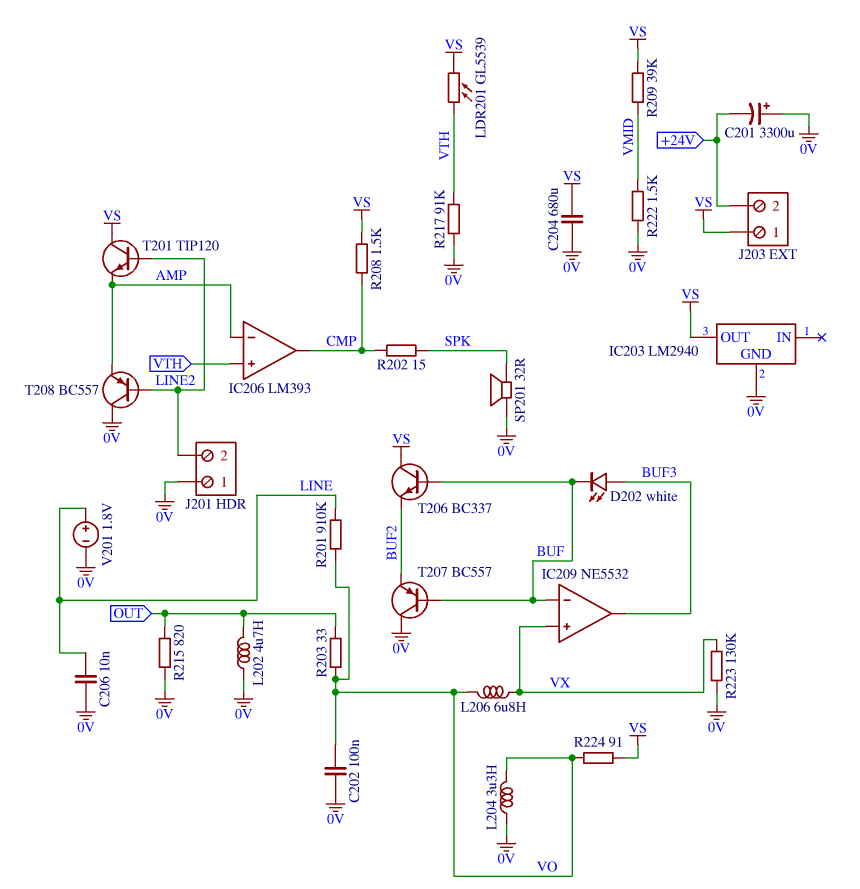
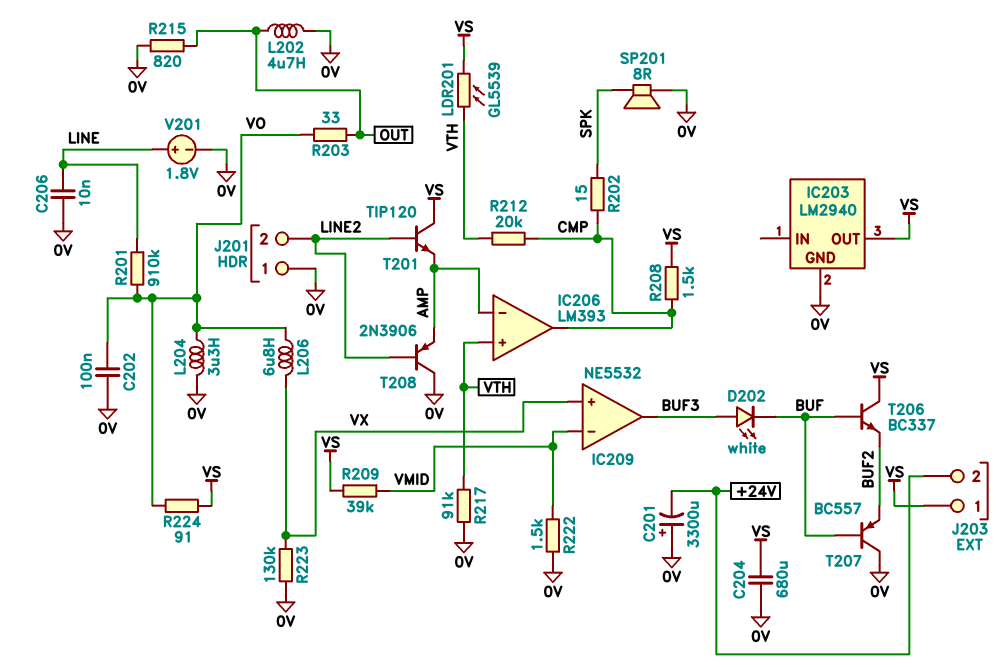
IC209 pin in-: BUF -> VMID
R212: none -> 20k (CMP, VTH)
SP201: speaker 32R (0V, SPK) -> speaker 8R (0V, SPK)
T208: PNP BC557 (B LINE2, C 0V, E AMP) -> PNP 2N3906 (B LINE2, C 0V, E AMP)

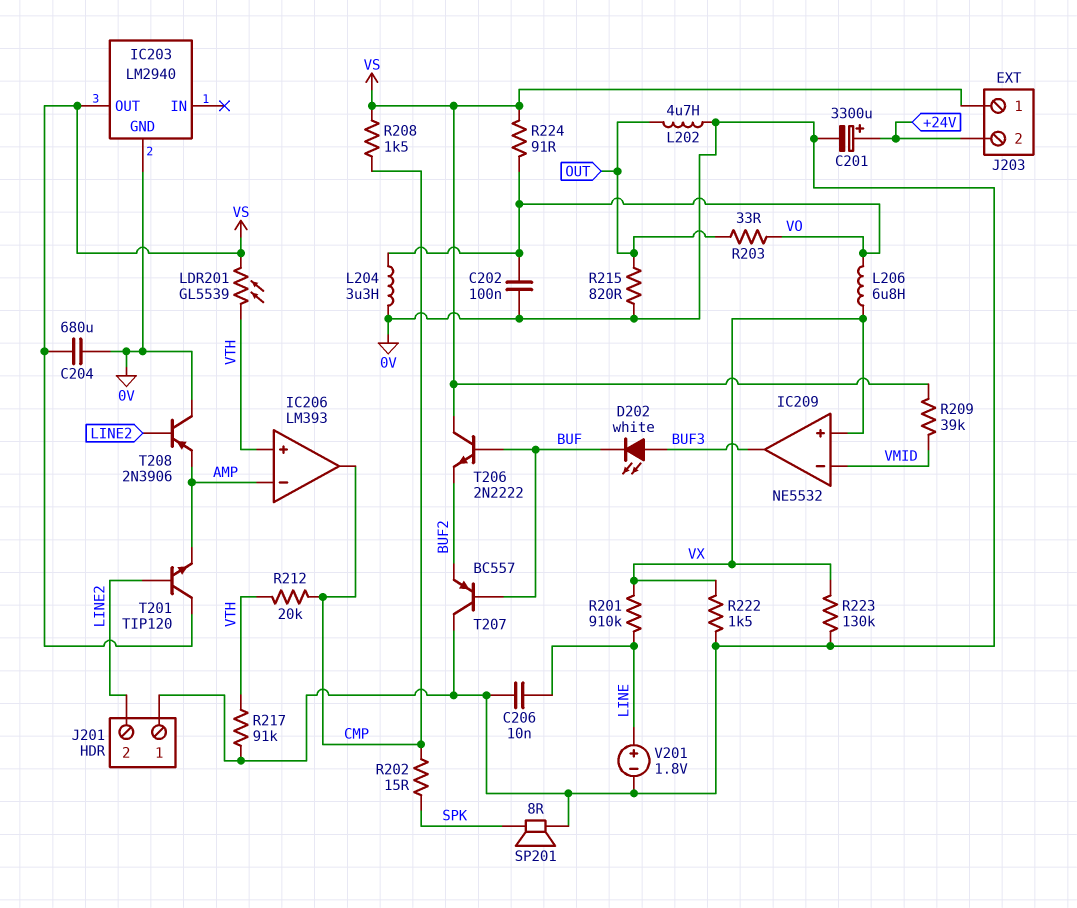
C201: 3300uF (plus 0V, minus +24V) -> 3300uF (plus +24V, minus 0V)
R201: 910k (LINE, VO) -> 910k (LINE, VX)
R222: 1.5k (0V, VMID) -> 1.5k (0V, VX)
T206: NPN BC337 (B BUF, C VS, E BUF2) -> NPN 2N2222 (B BUF, C VS, E BUF2)

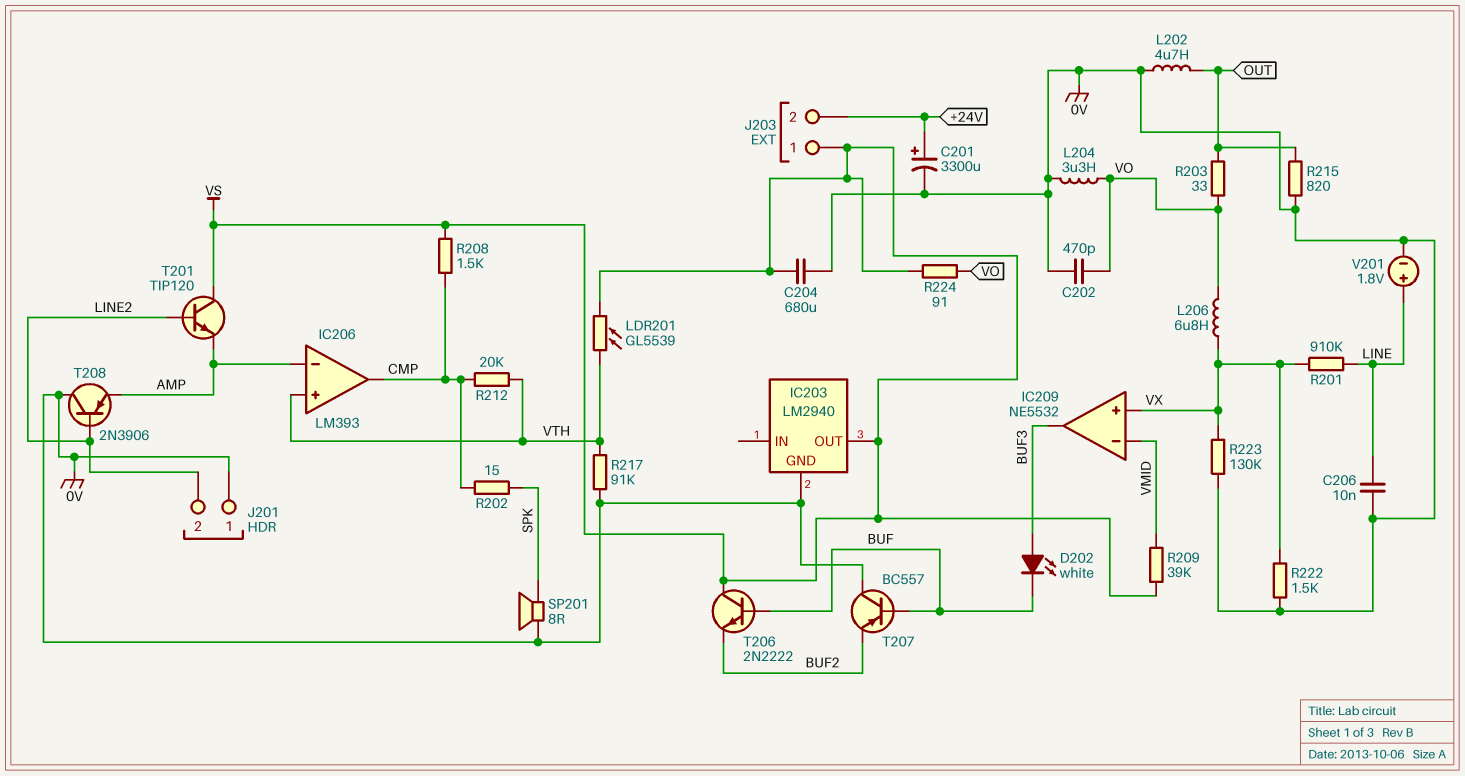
C202: 100nF (0V, VO) -> 470pF (0V, VO)

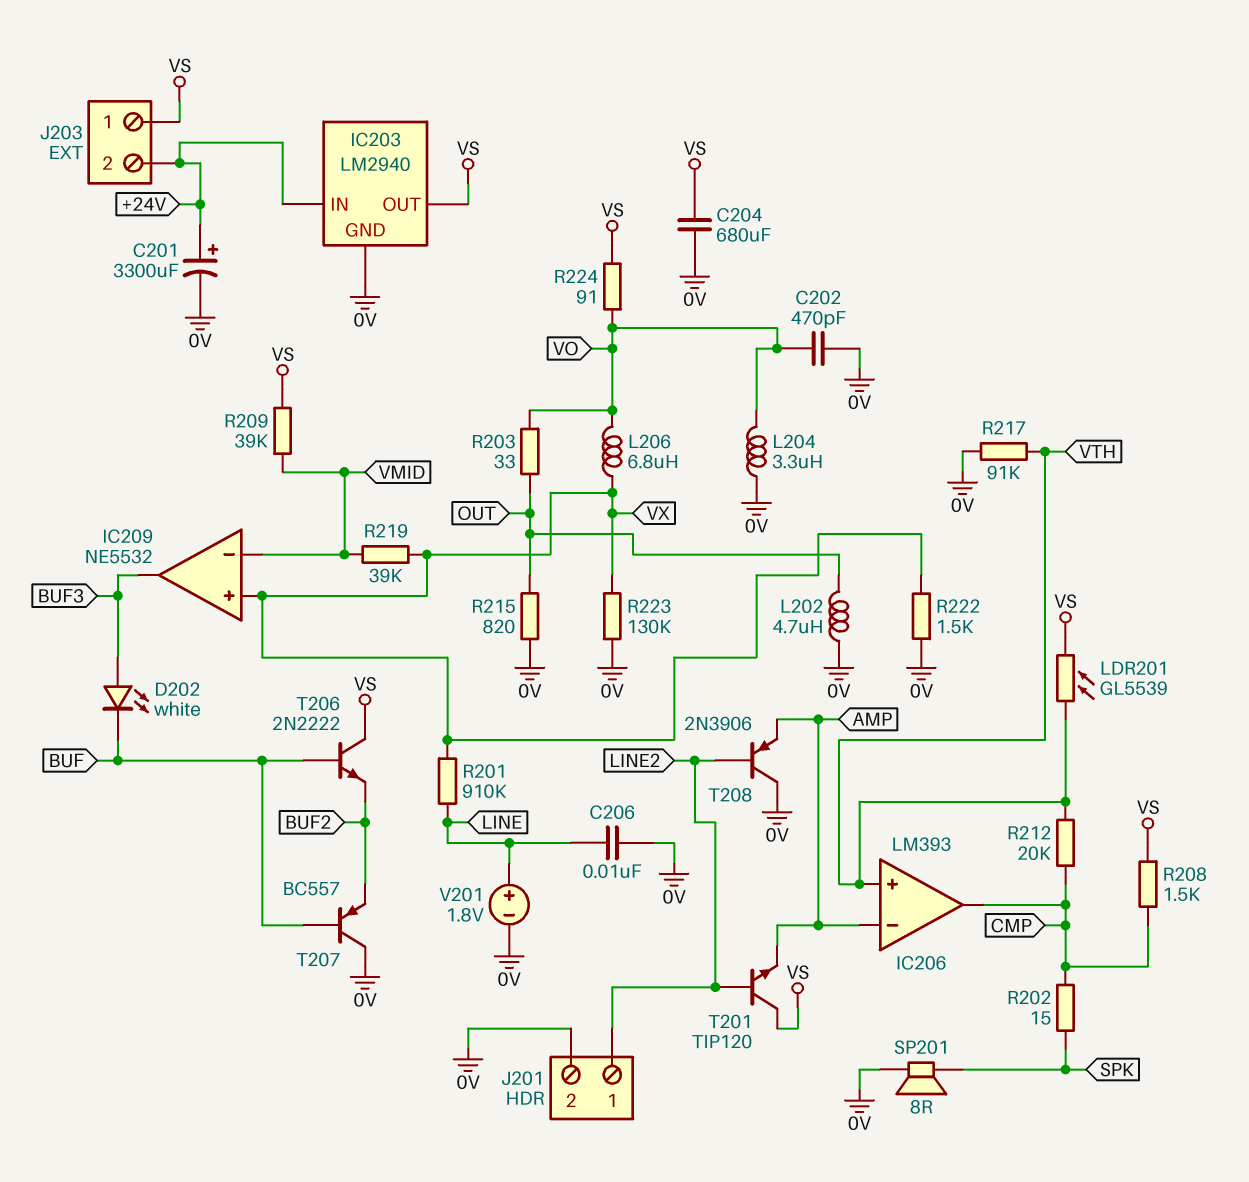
IC203 pin IN: none -> +24V
J201 pin 1: 0V -> LINE2
J201 pin 2: LINE2 -> 0V
R219: none -> 39k (VMID, VX)

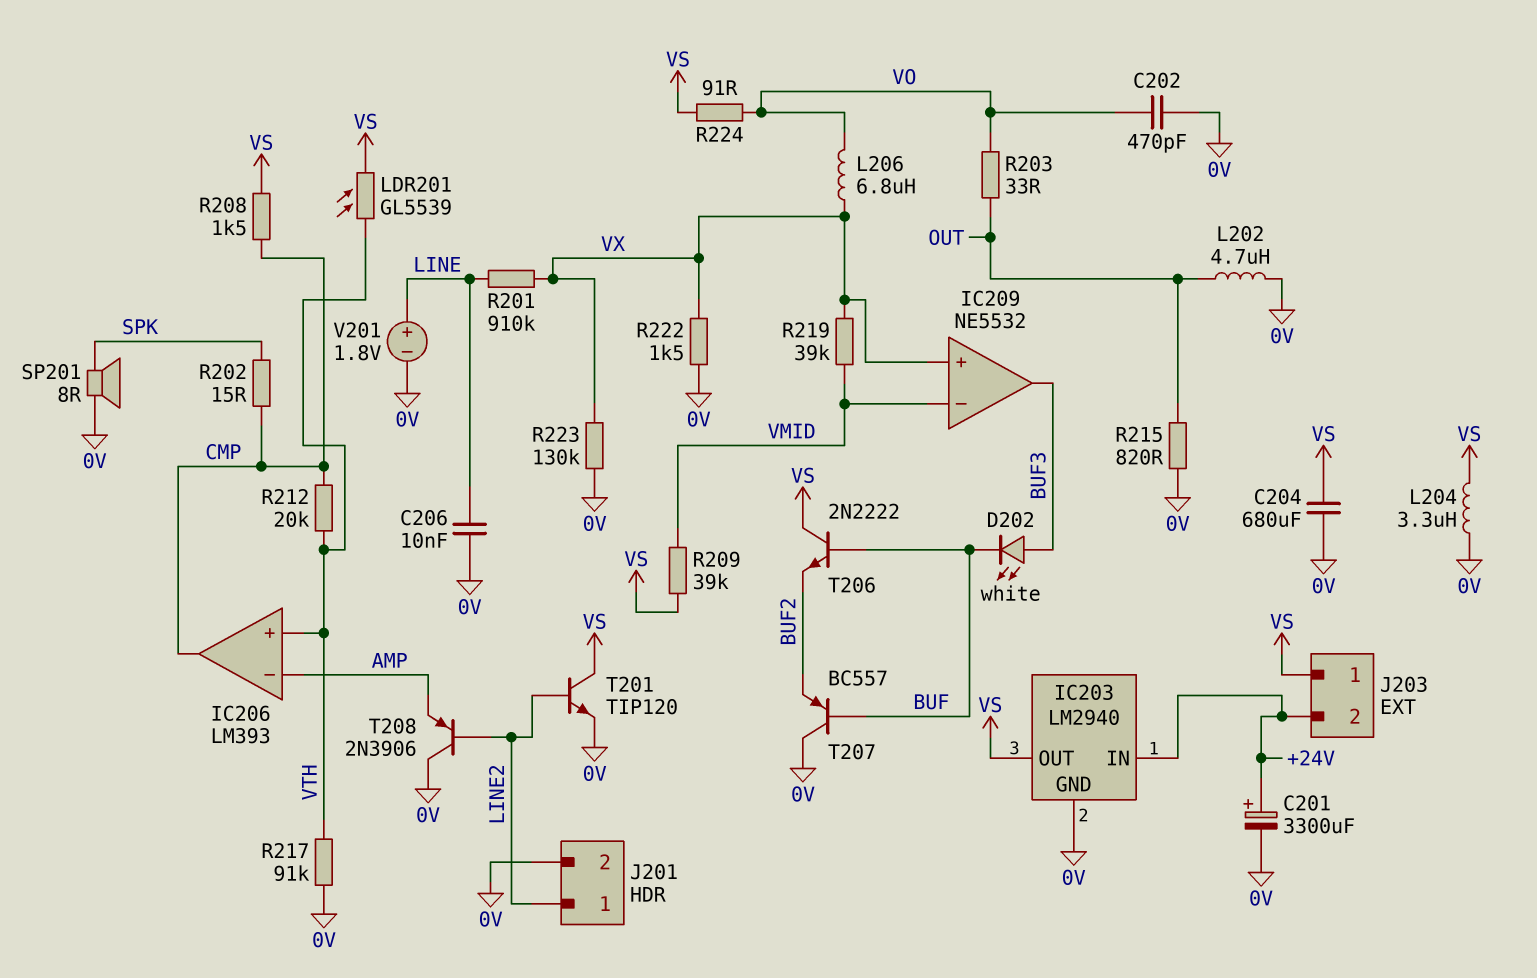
L204: 3.3uH (0V, VO) -> 3.3uH (0V, VS)
T201: NPN TIP120 (B LINE2, C VS, E AMP) -> NPN TIP120 (B LINE2, C VS, E 0V)

